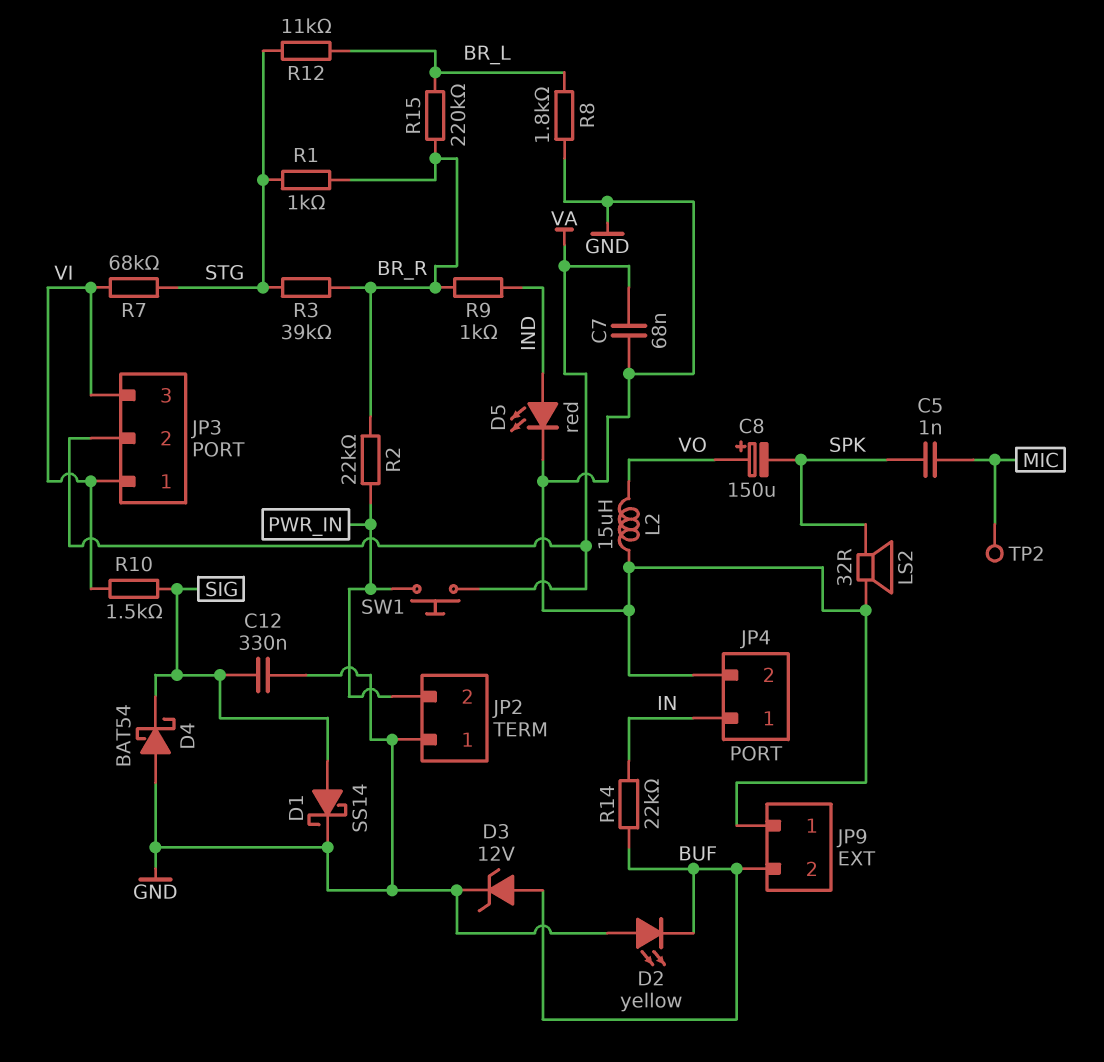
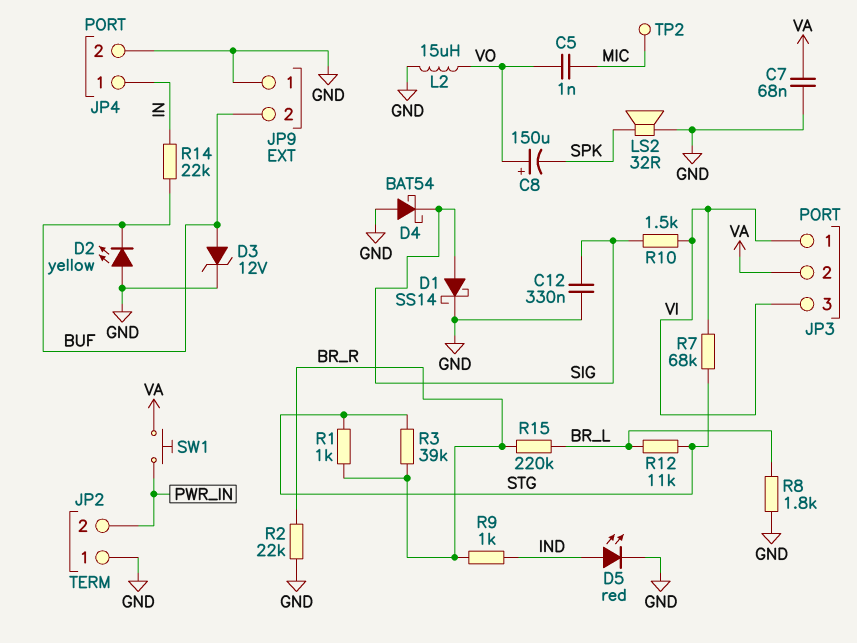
C5: 1nF (MIC, SPK) -> 1nF (MIC, VO)
R2: 22k (BR_R, PWR_IN) -> 22k (BR_R, GND)

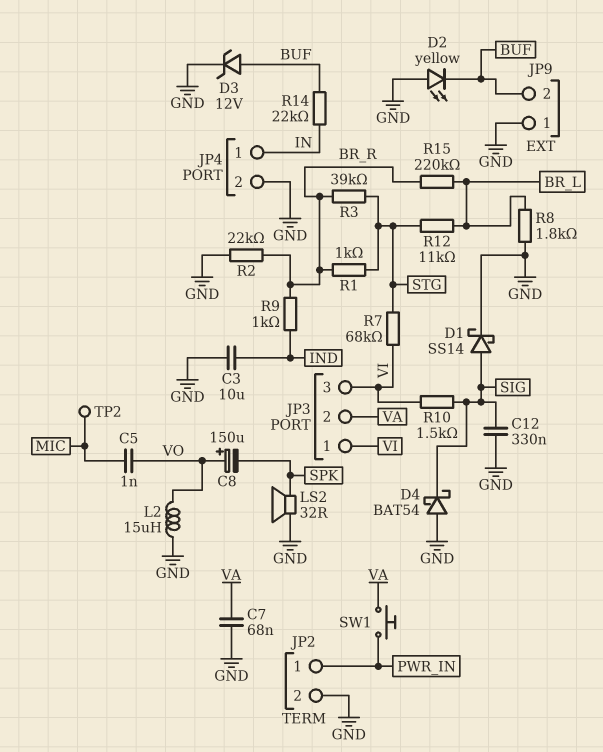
C3: none -> 10uF (GND, IND)
D5: LED red (A IND, K GND) -> none
JP2 pin 1: GND -> PWR_IN
JP2 pin 2: PWR_IN -> GND

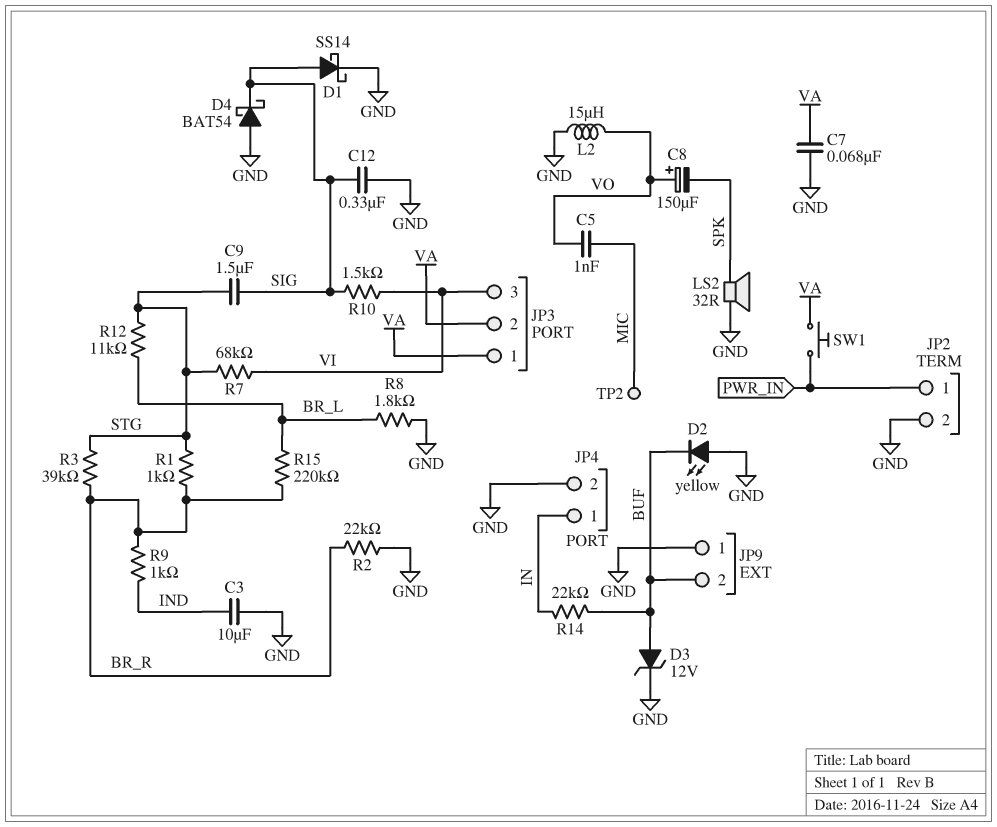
C9: none -> 1.5uF (SIG, STG)
JP3 pin 1: VI -> VA

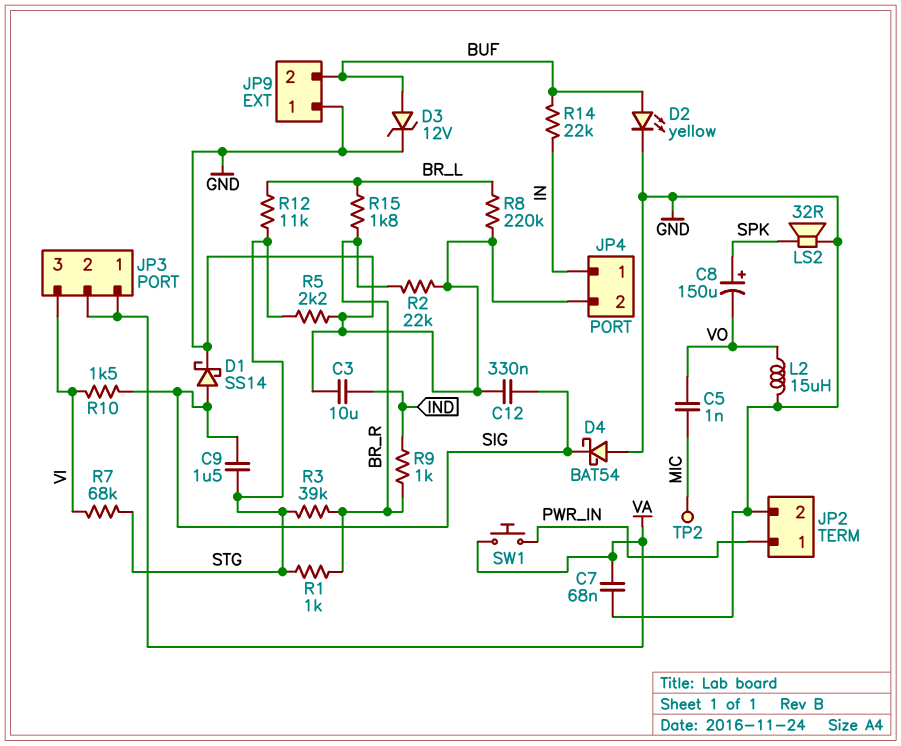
C8: 150uF (plus VO, minus SPK) -> 150uF (plus SPK, minus VO)
D2: LED yellow (A GND, K BUF) -> LED yellow (A BUF, K GND)
R5: none -> 2.2k (GND, STG)
R8: 1.8k (BR_L, GND) -> 220k (BR_L, GND)
R15: 220k (BR_L, BR_R) -> 1.8k (BR_L, BR_R)

